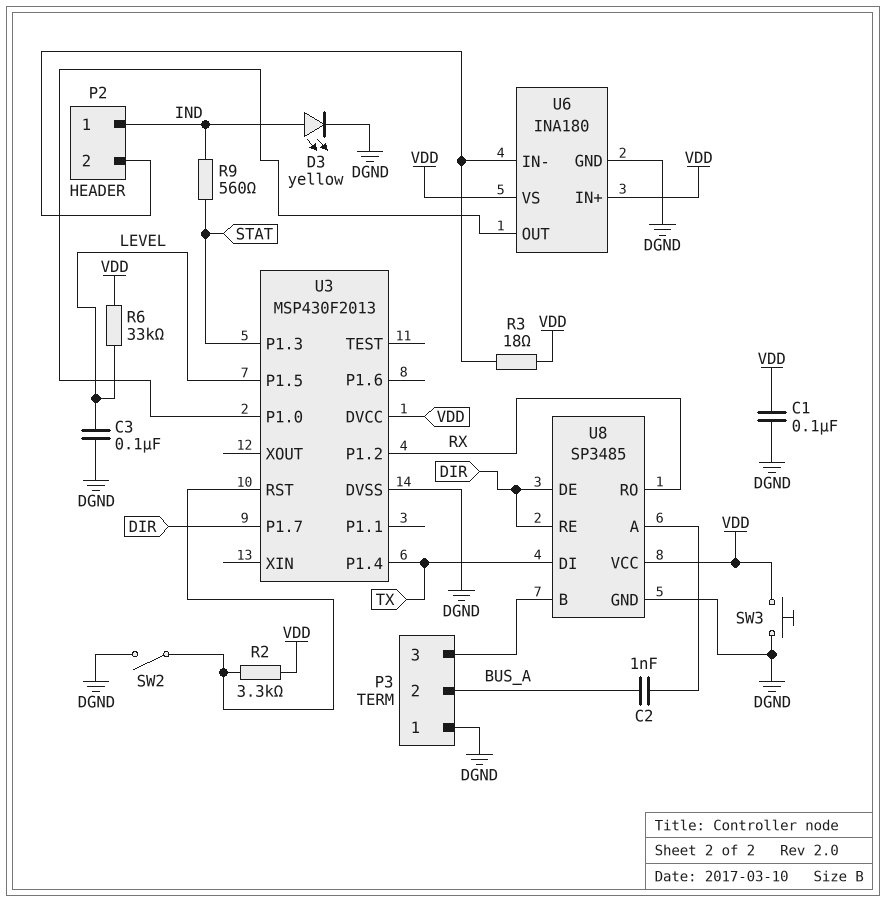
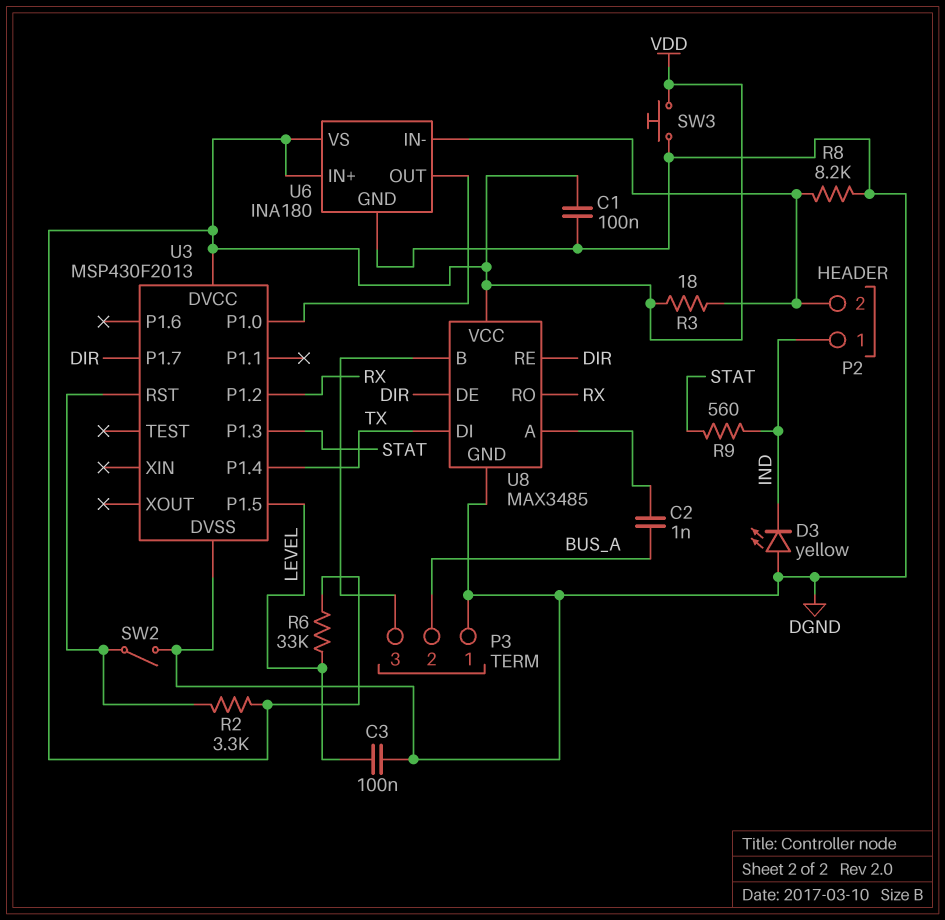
D3: LED yellow (A IND, K DGND) -> LED yellow (A DGND, K IND)
R8: none -> 8.2k (DGND, P2/2)
U8: SP3485 -> MAX3485

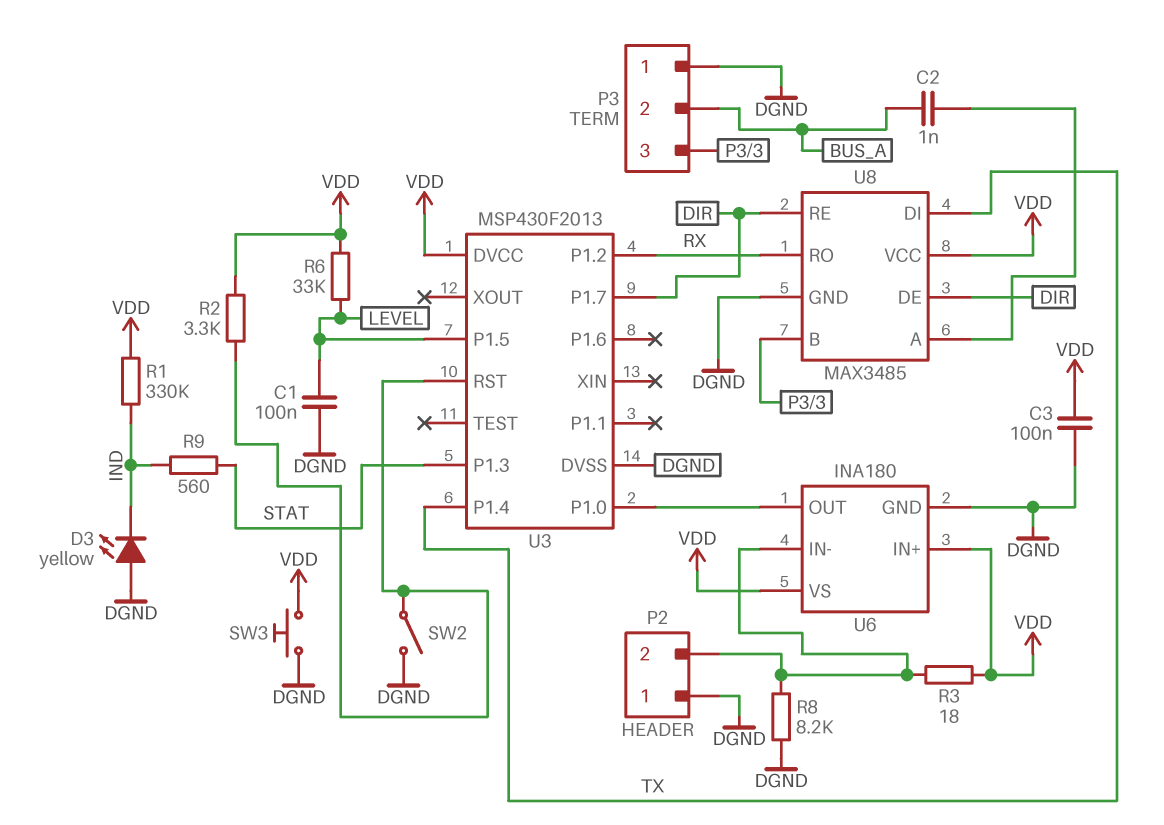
C1: 100nF (DGND, VDD) -> 100nF (DGND, LEVEL)
C3: 100nF (DGND, LEVEL) -> 100nF (DGND, VDD)
P2 pin 1: IND -> DGND
R1: none -> 330k (IND, VDD)

